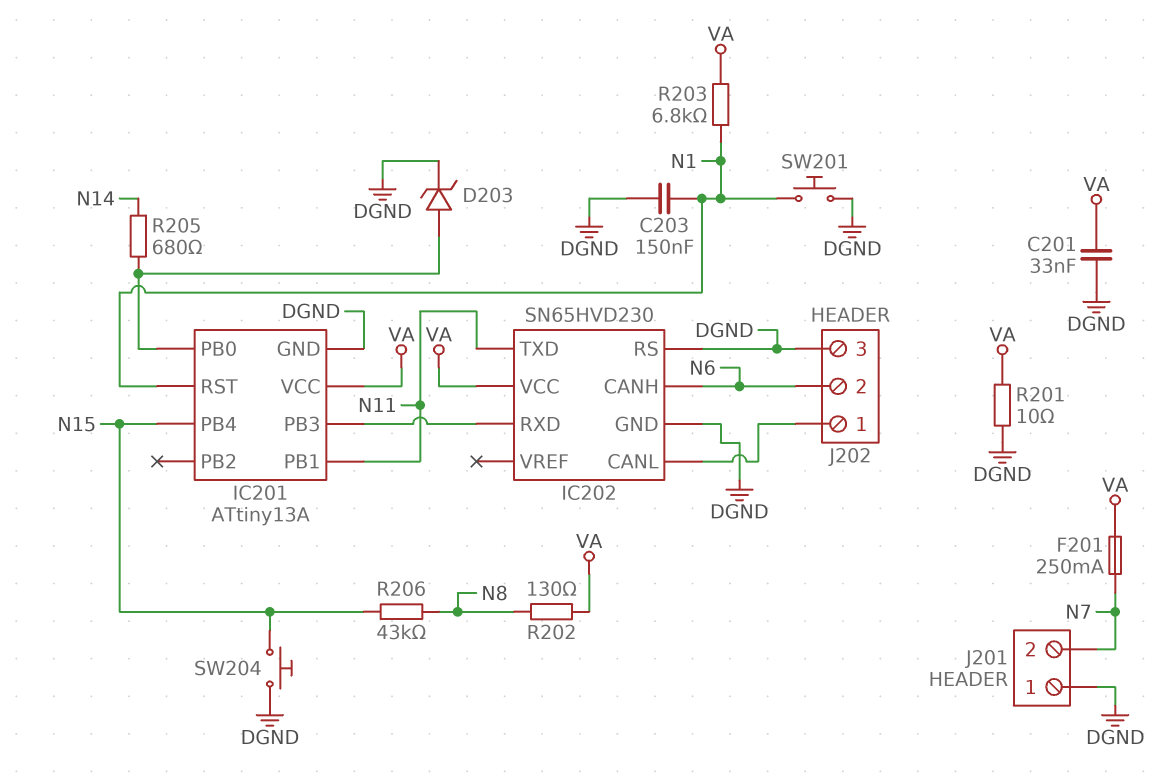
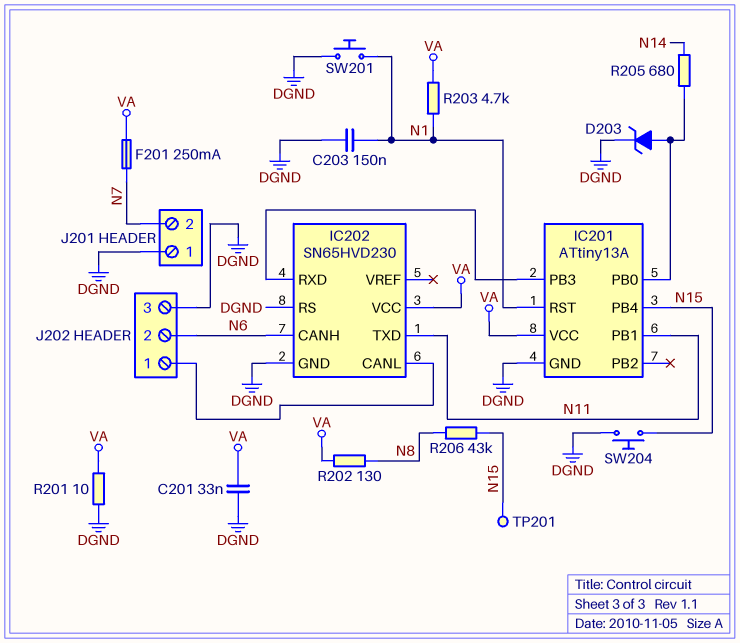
R203: 6.8k (N1, VA) -> 4.7k (N1, VA)
TP201: none -> test point (N15)

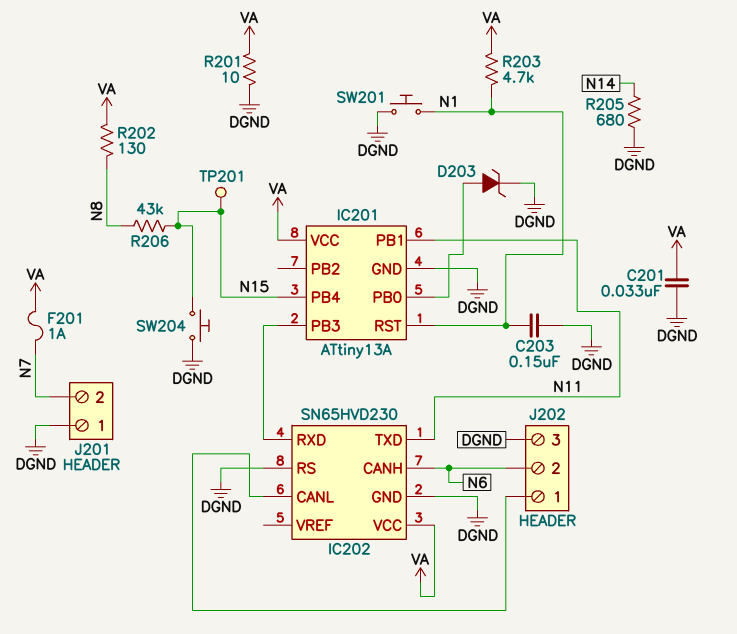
F201: 250mA (N7, VA) -> 1A (N7, VA)
R205: 680 (IC201/PB0, N14) -> 680 (DGND, N14)

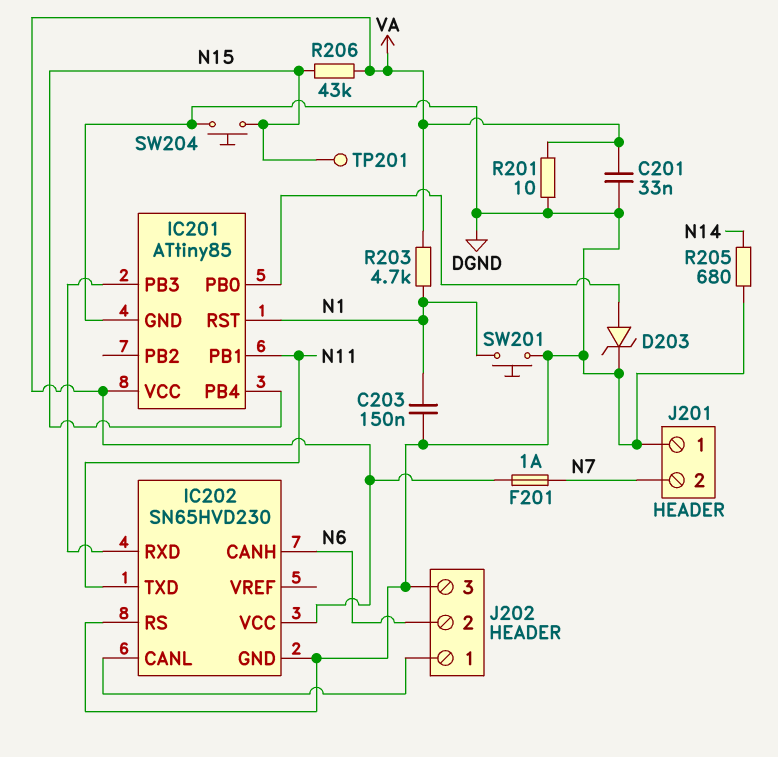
IC201: ATtiny13A -> ATtiny85
R202: 130 (N8, VA) -> none
R206: 43k (N8, N15) -> 43k (N15, VA)

